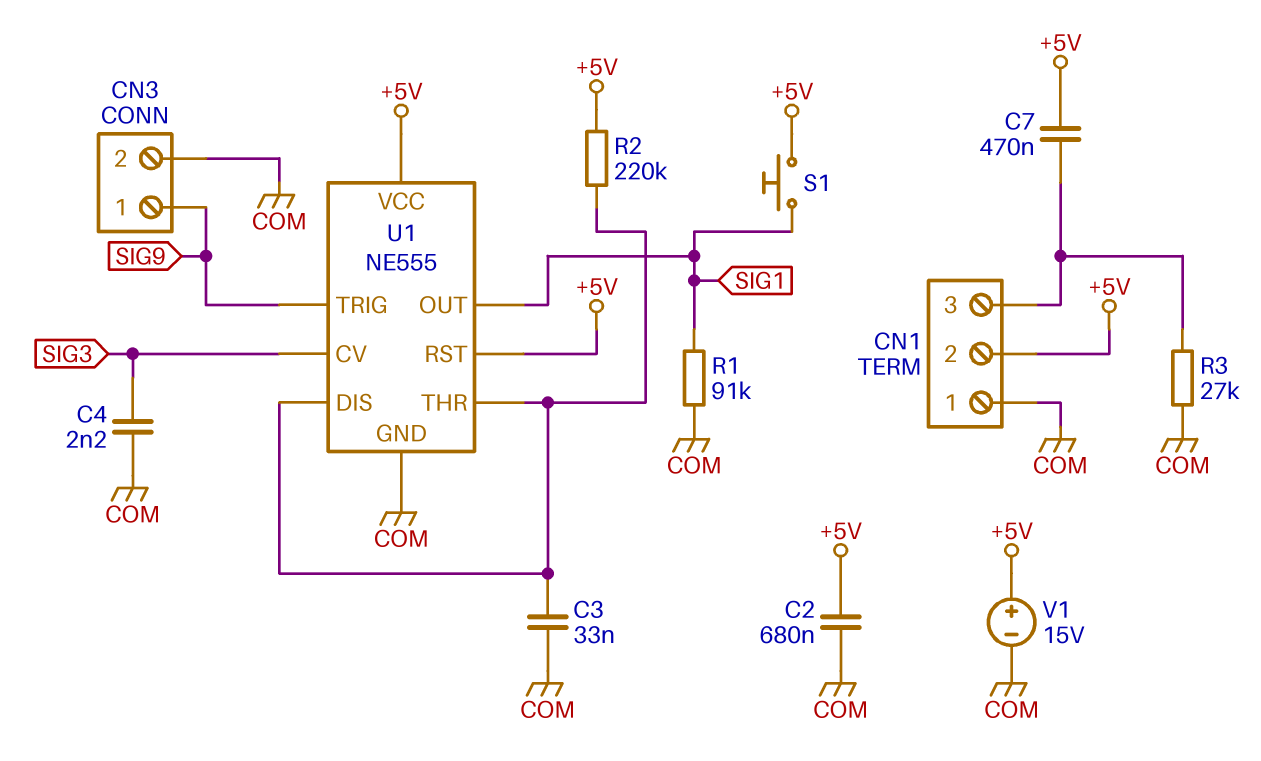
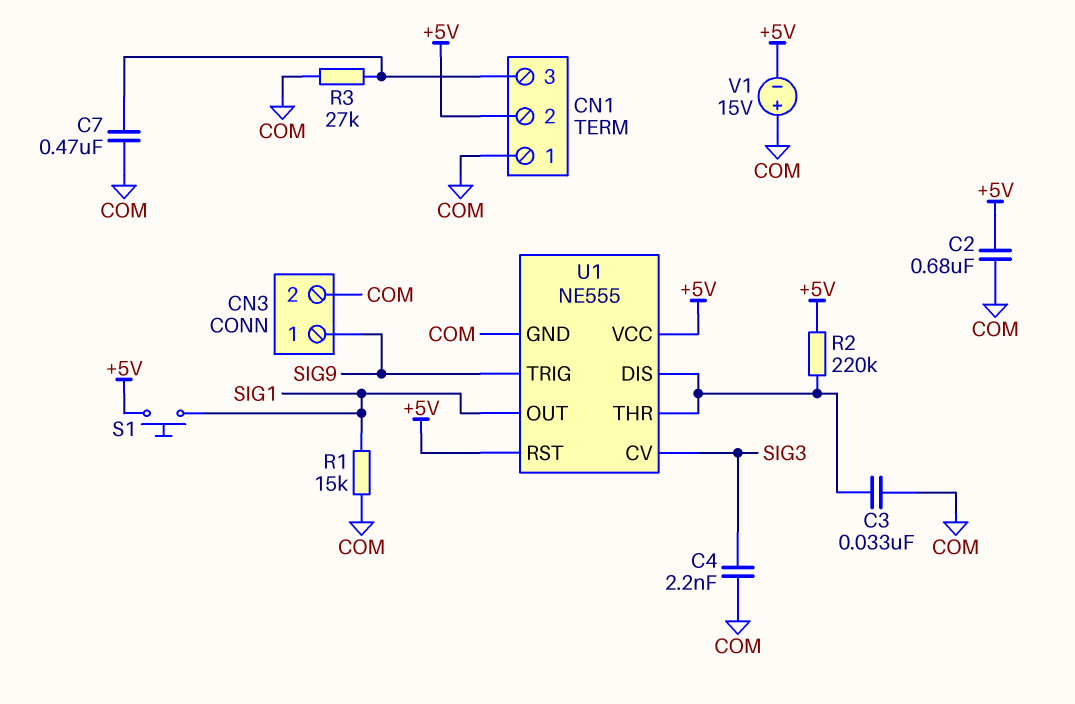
C7: 470nF (+5V, CN1/3) -> 470nF (CN1/3, COM)
R1: 91k (COM, SIG1) -> 15k (COM, SIG1)
V1: 15V (plus +5V, minus COM) -> 15V (plus COM, minus +5V)

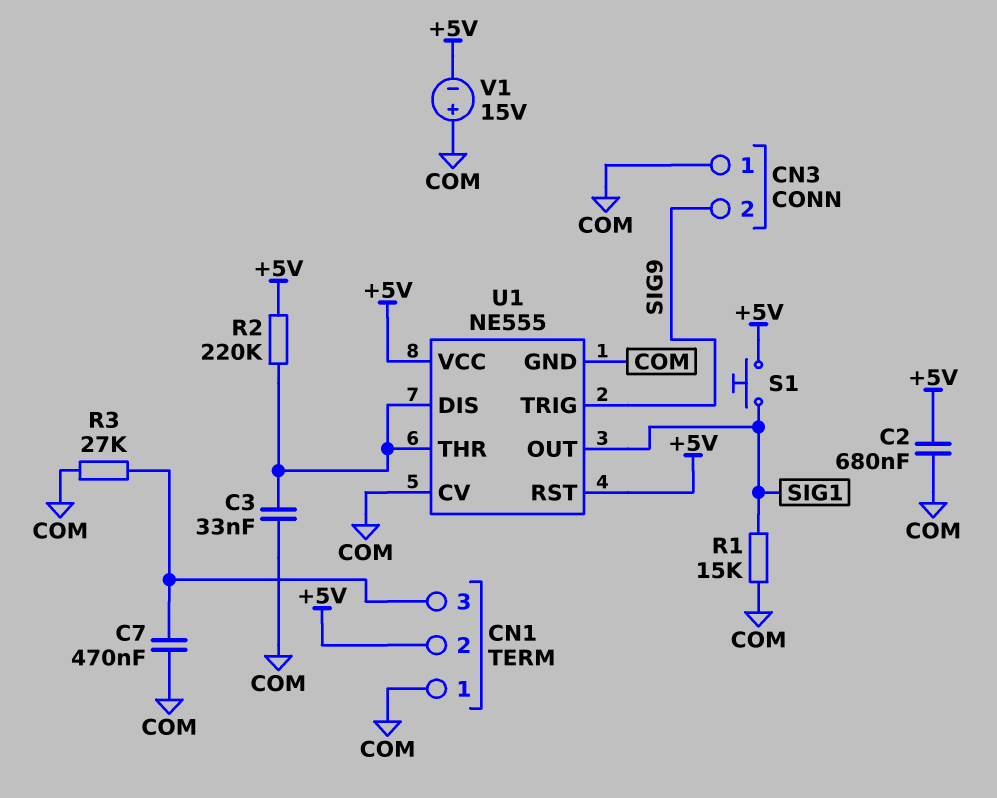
C4: 2.2nF (COM, SIG3) -> none
CN3 pin 1: SIG9 -> COM
CN3 pin 2: COM -> SIG9
U1 pin CV: SIG3 -> COM

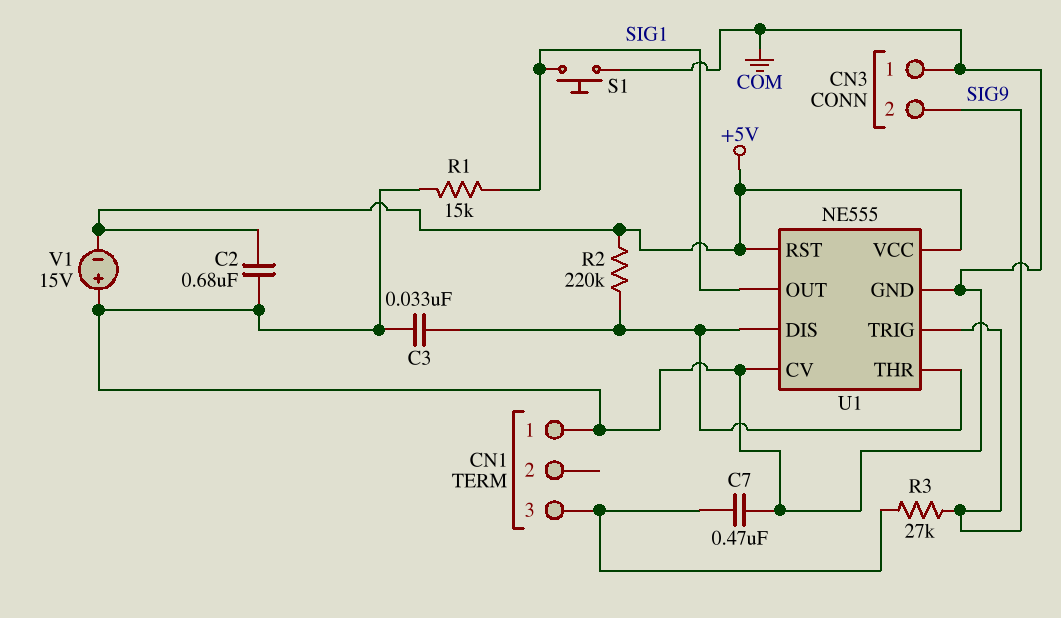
CN1 pin 2: +5V -> none
R3: 27k (CN1/3, COM) -> 27k (CN1/3, SIG9)
S1: button (+5V, SIG1) -> button (COM, SIG1)

